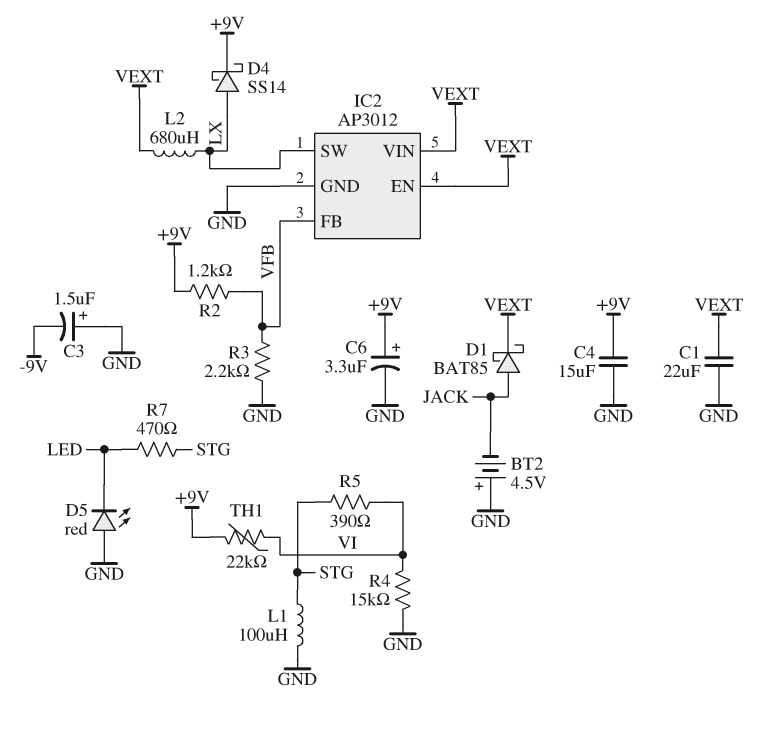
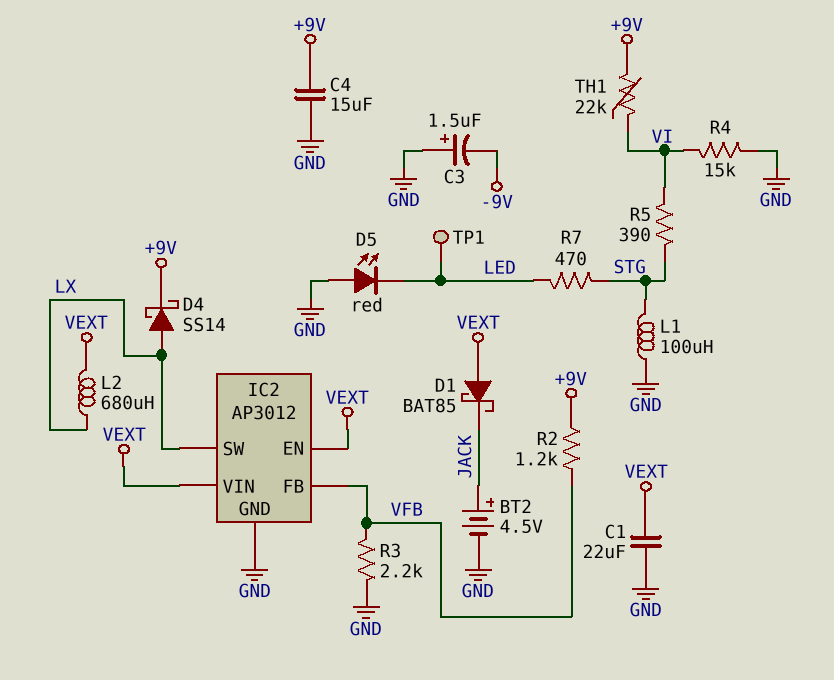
BT2: 4.5V (plus GND, minus JACK) -> 4.5V (plus JACK, minus GND)
C6: 3.3uF (plus +9V, minus GND) -> none
D1: schottky BAT85 (A JACK, K VEXT) -> schottky BAT85 (A VEXT, K JACK)
TP1: none -> test point (LED)

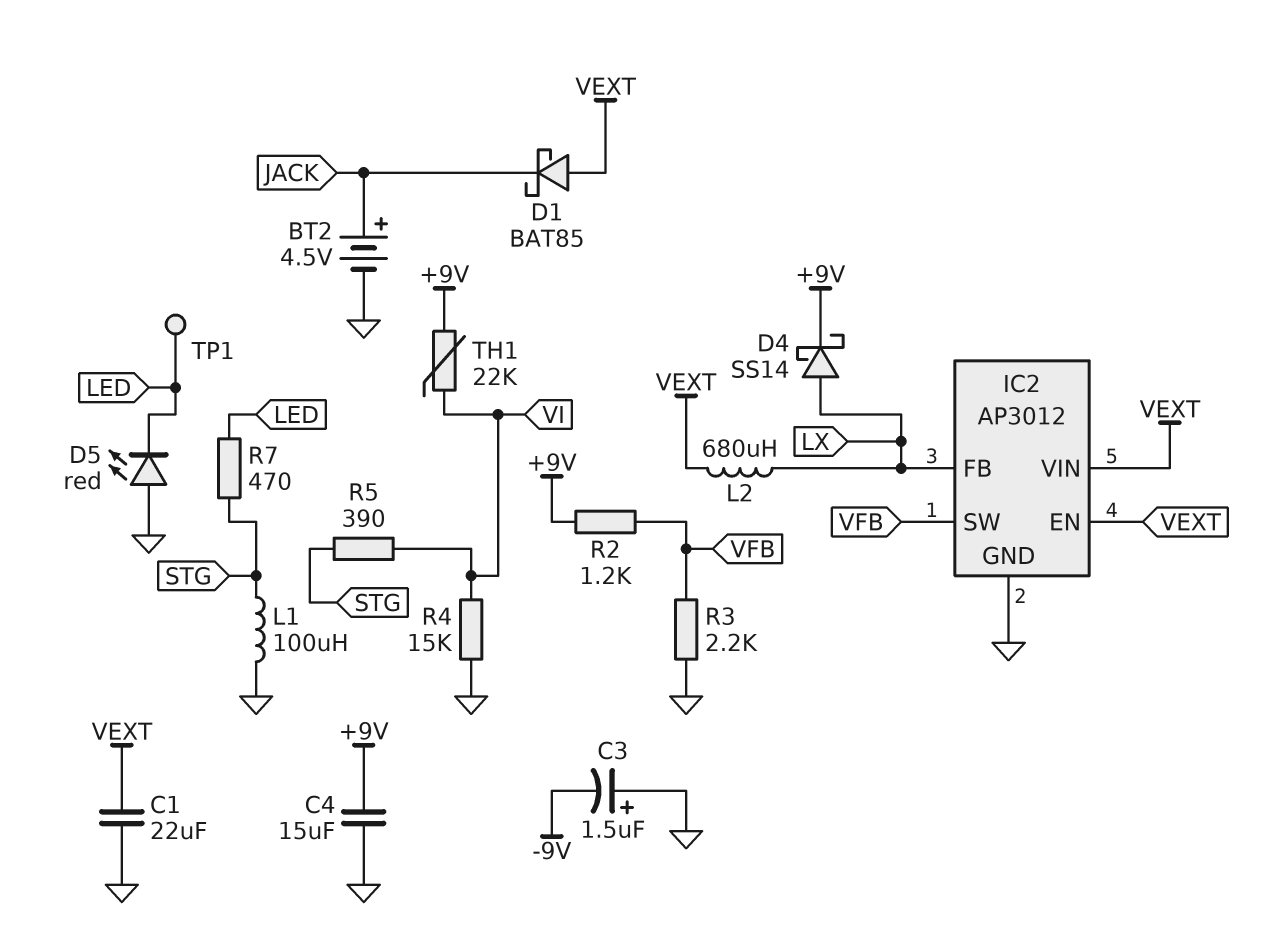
IC2 pin FB: VFB -> LX
IC2 pin SW: LX -> VFB

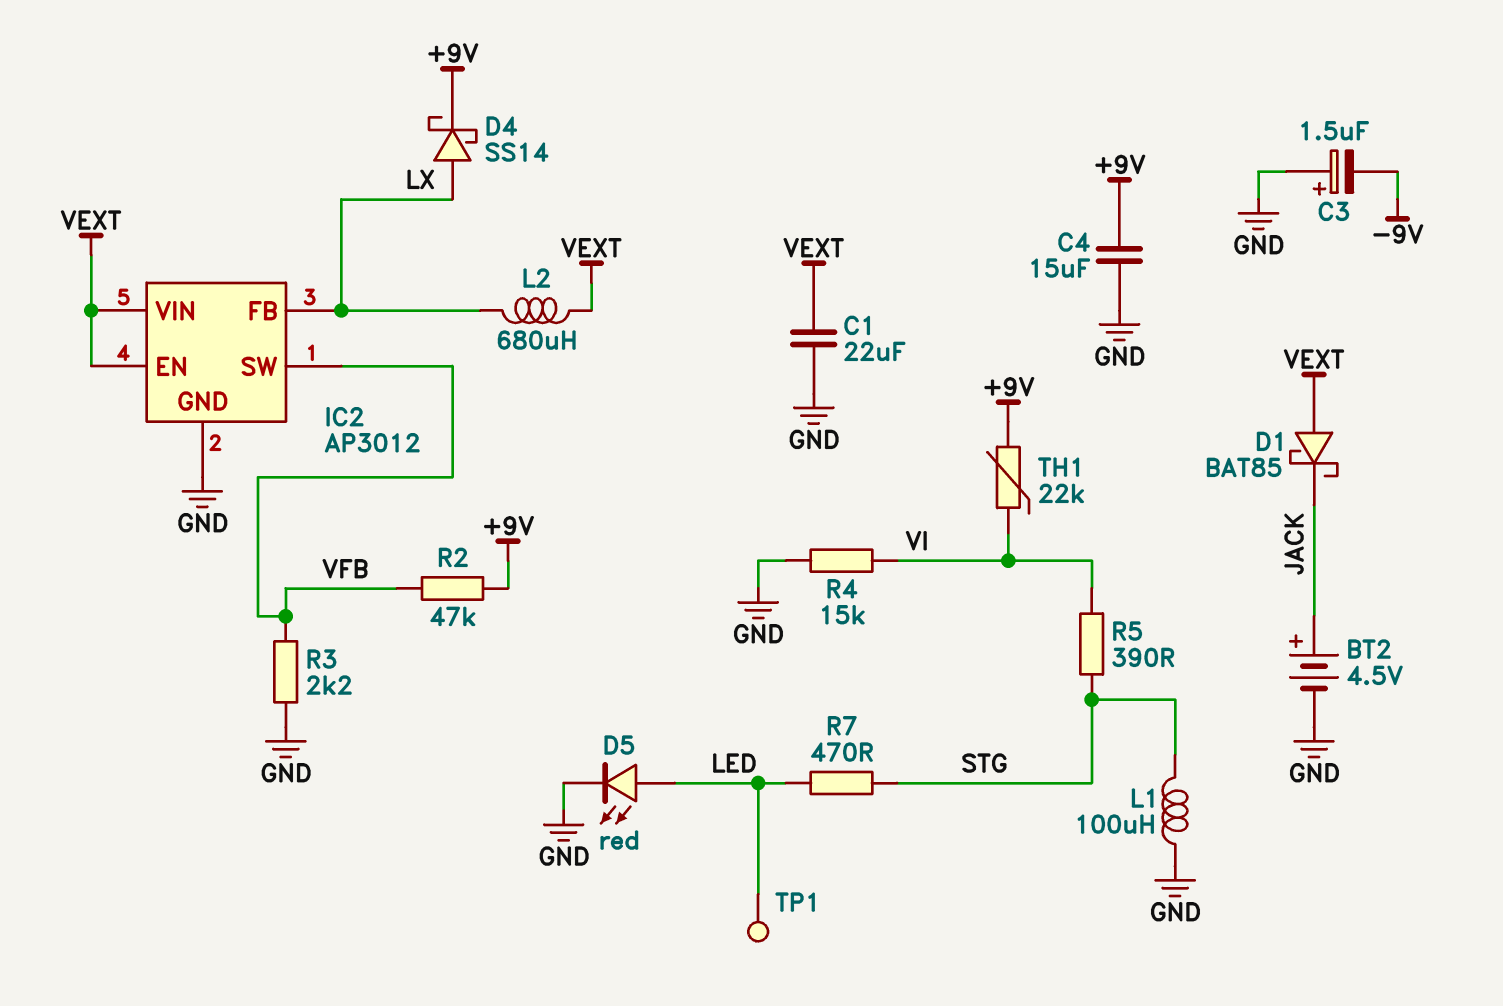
D5: LED red (A GND, K LED) -> LED red (A LED, K GND)
R2: 1.2k (+9V, VFB) -> 47k (+9V, VFB)

